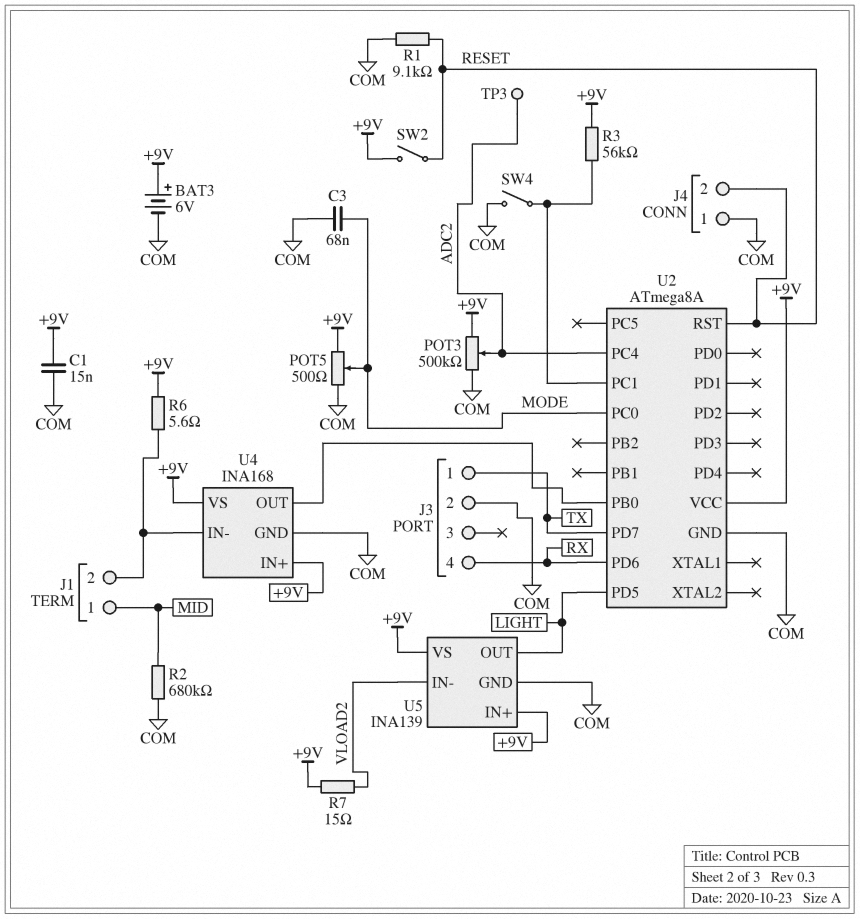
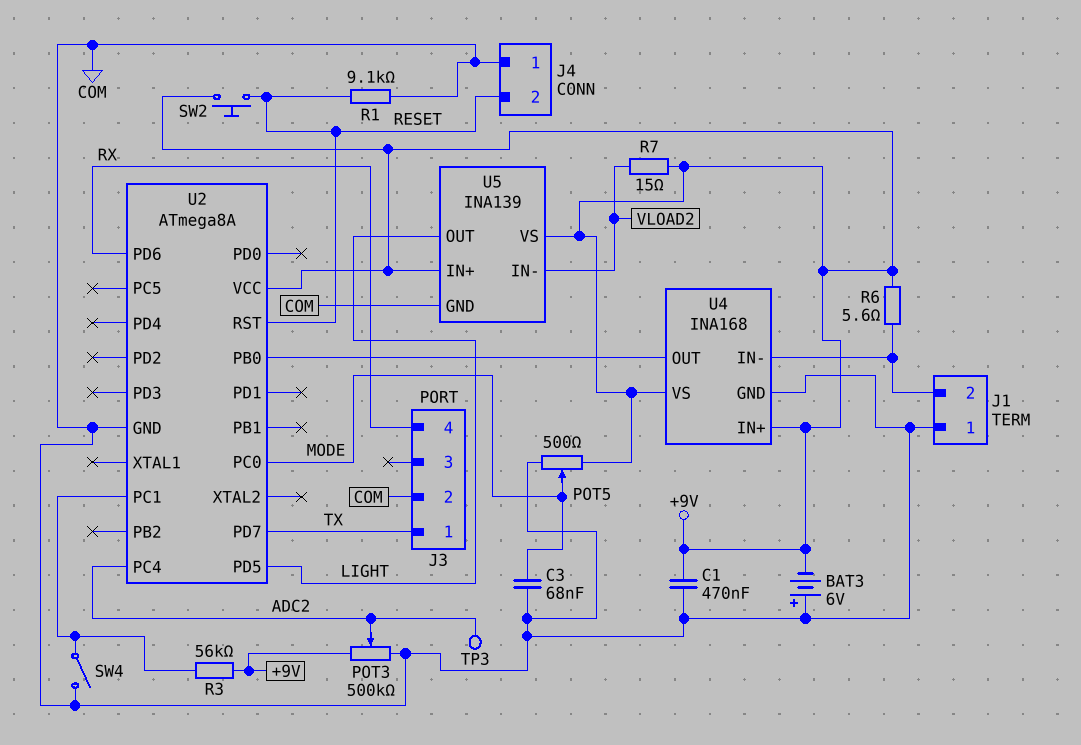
BAT3: 6V (plus +9V, minus COM) -> 6V (plus COM, minus +9V)
C1: 15nF (+9V, COM) -> 470nF (+9V, COM)
J1 pin 1: MID -> COM
R2: 680k (COM, MID) -> none
SW2: switch (+9V, RESET) -> button (+9V, RESET)

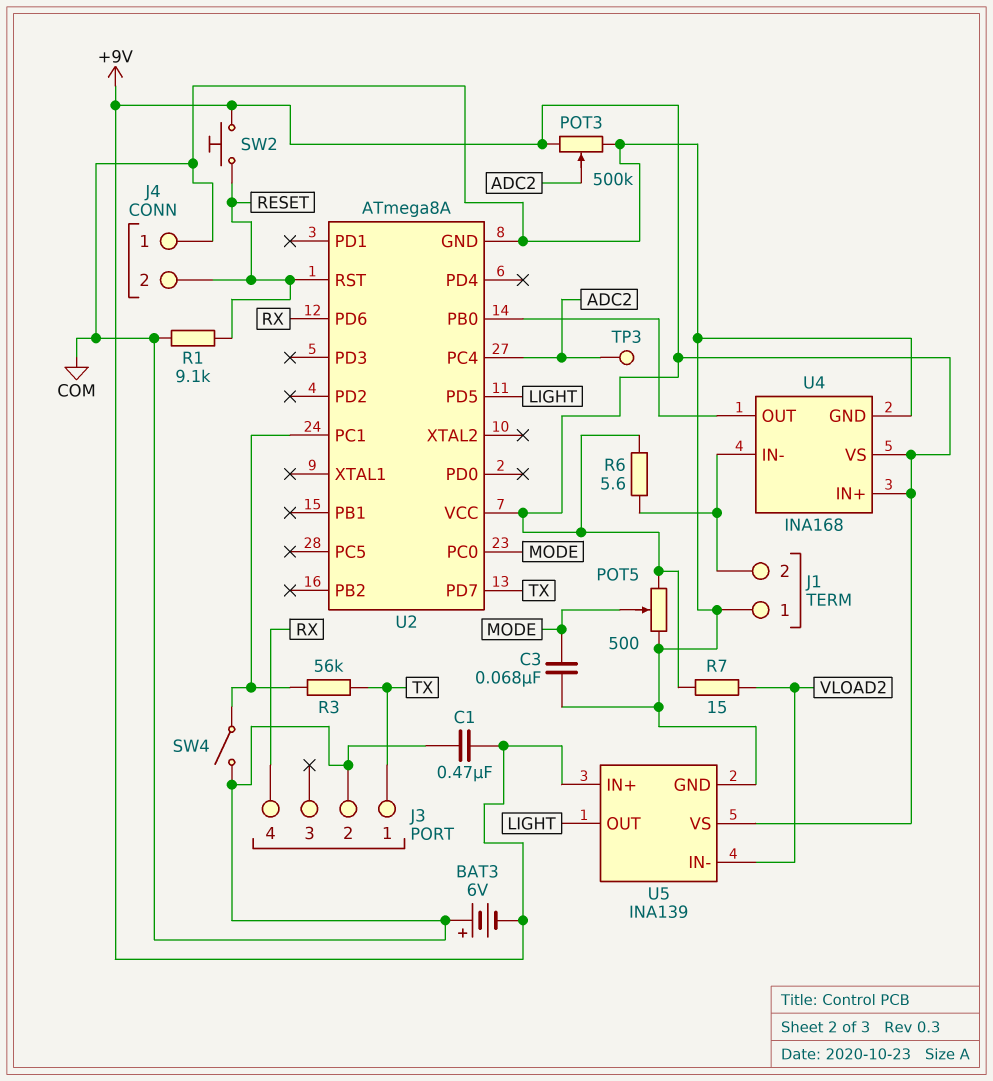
R3: 56k (+9V, U2/PC1) -> 56k (TX, U2/PC1)

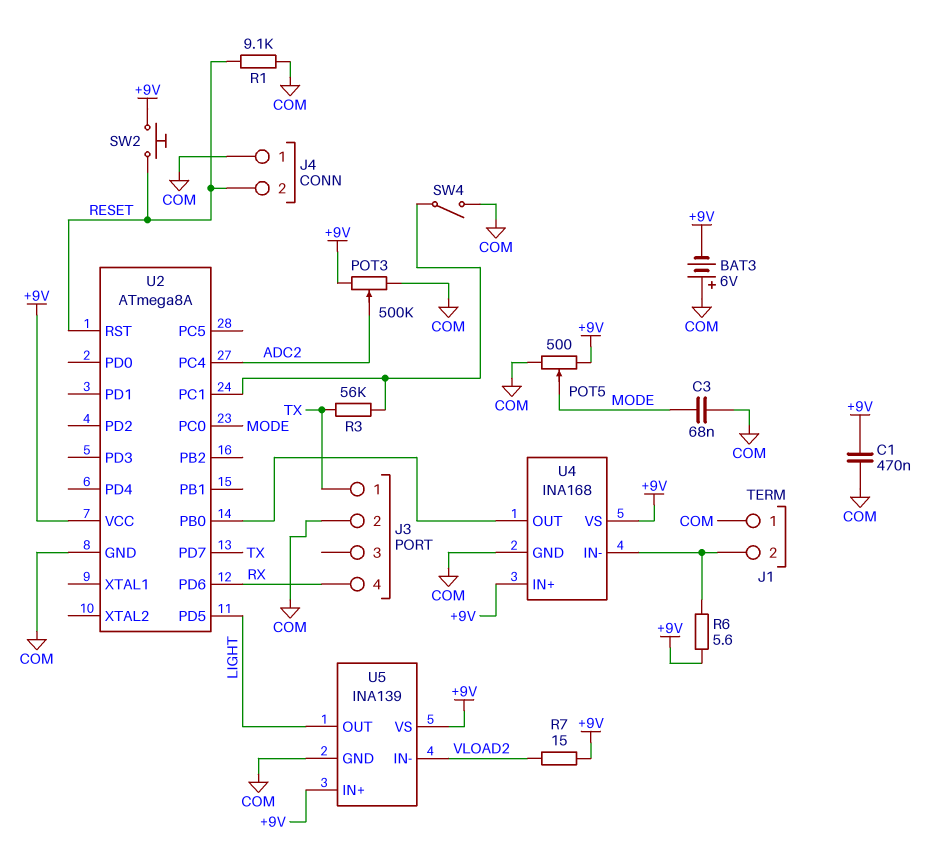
TP3: test point (ADC2) -> none

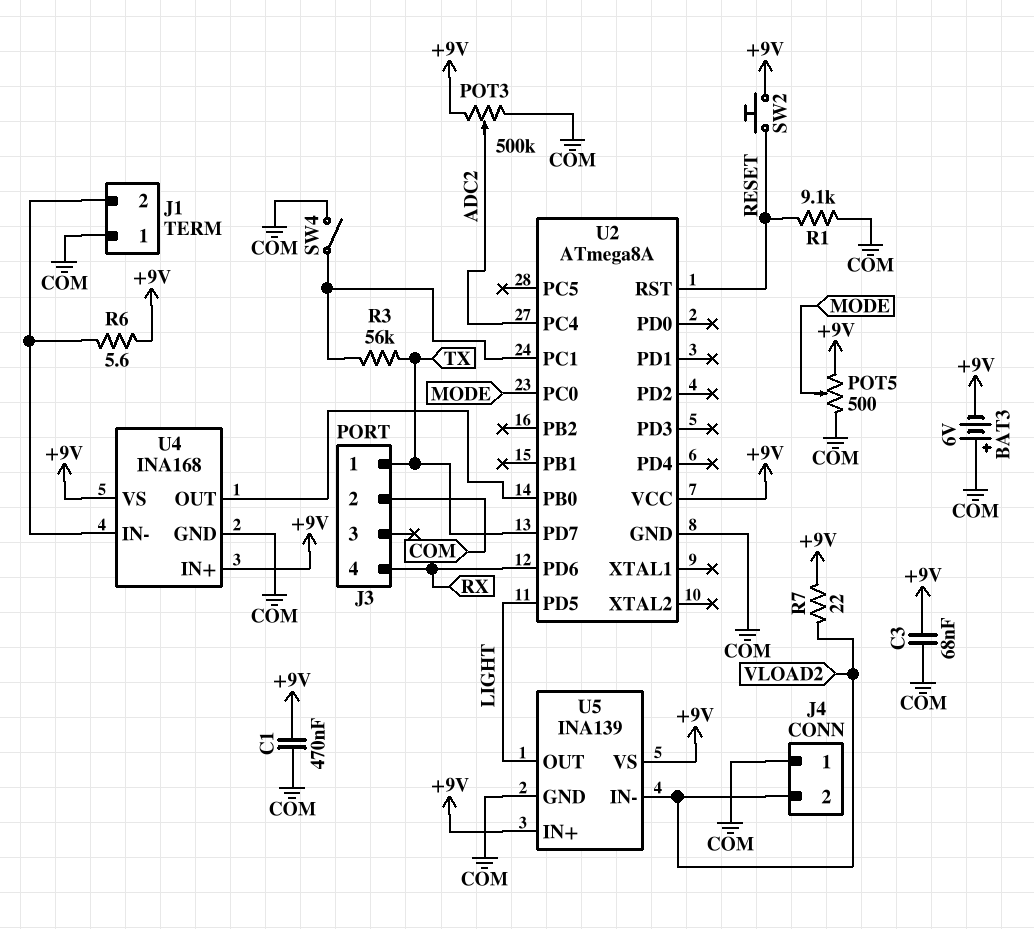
C3: 68nF (COM, MODE) -> 68nF (+9V, COM)
J4 pin 2: RESET -> VLOAD2
R7: 15 (+9V, VLOAD2) -> 22 (+9V, VLOAD2)

